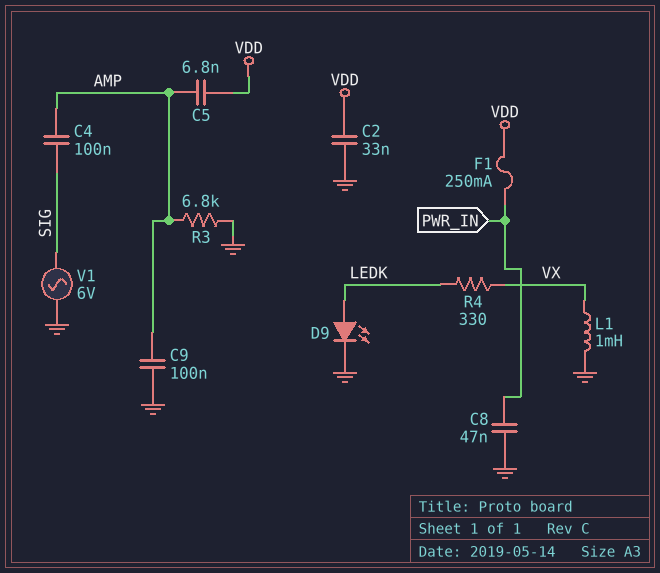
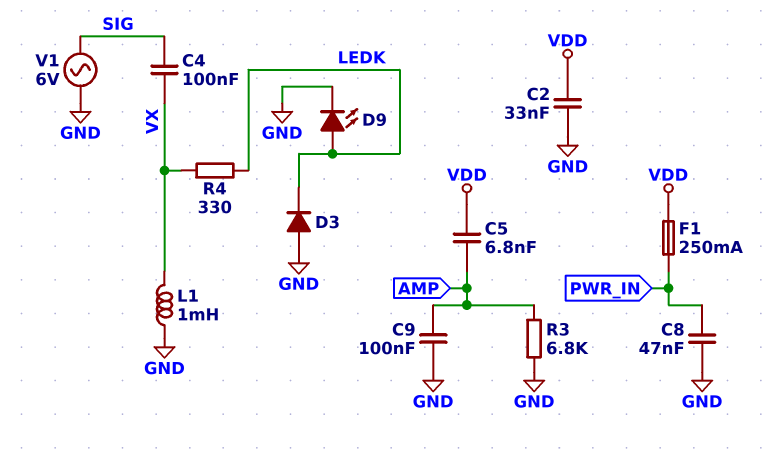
C4: 100nF (AMP, SIG) -> 100nF (SIG, VX)
D3: none -> diode (A GND, K LEDK)

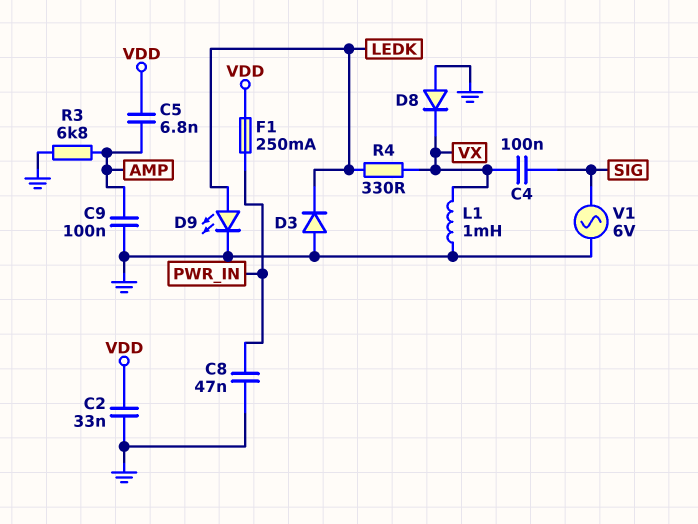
D8: none -> diode (A GND, K VX)

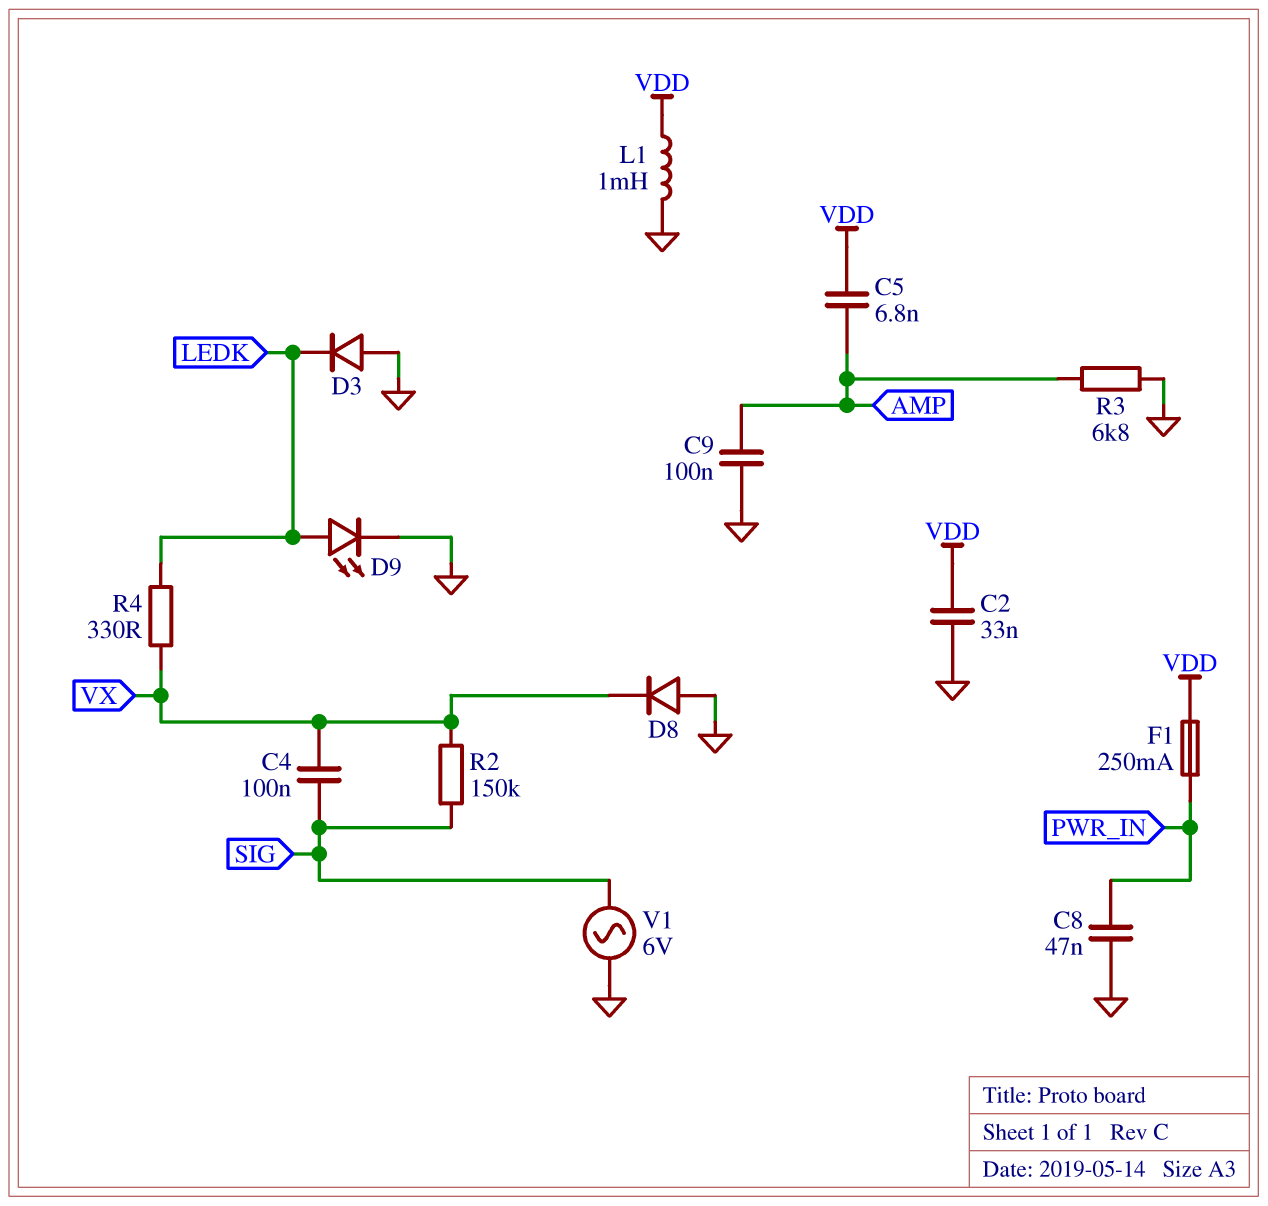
L1: 1mH (GND, VX) -> 1mH (GND, VDD)
R2: none -> 150k (SIG, VX)

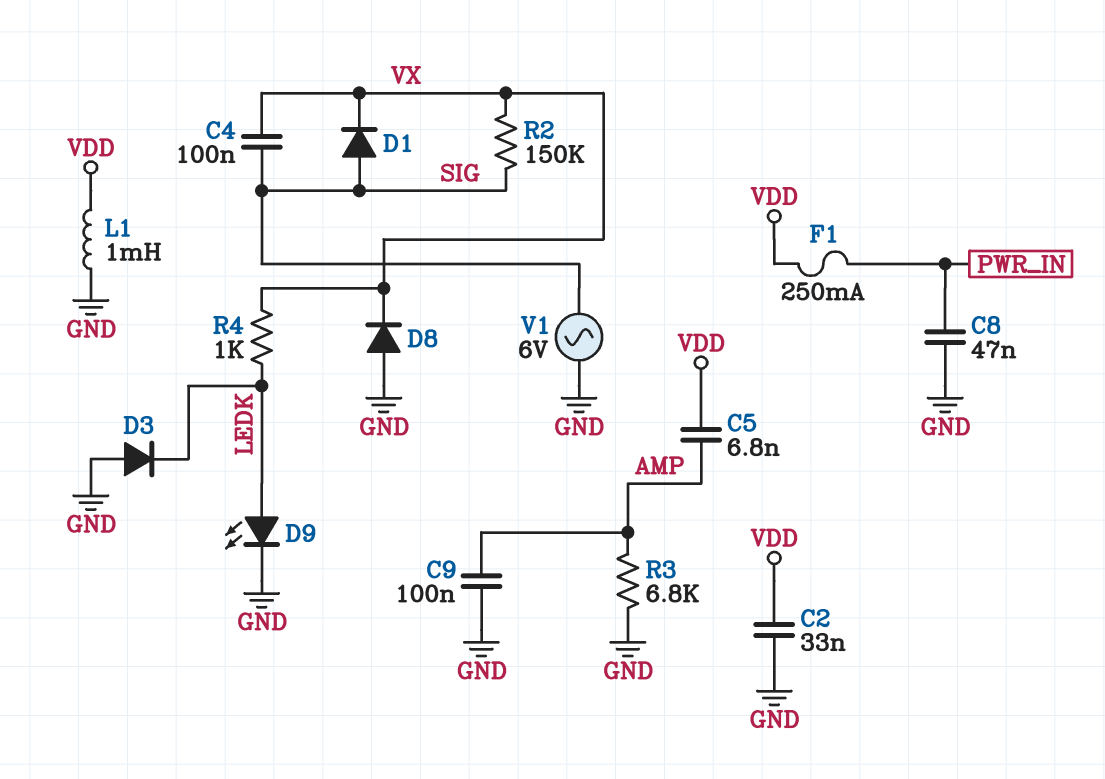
D1: none -> diode (A SIG, K VX)
R4: 330 (LEDK, VX) -> 1k (LEDK, VX)

